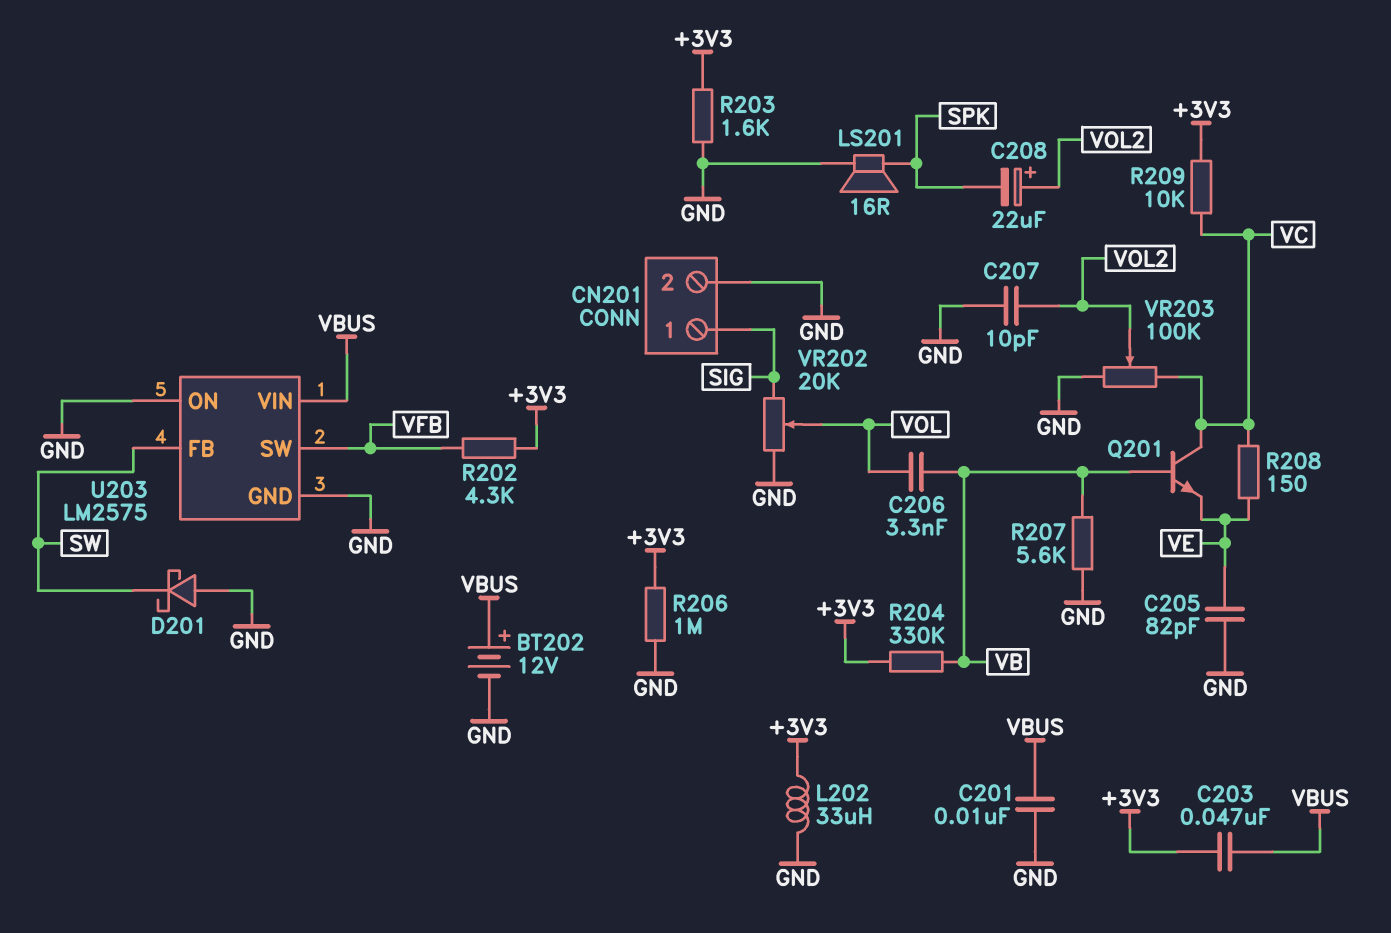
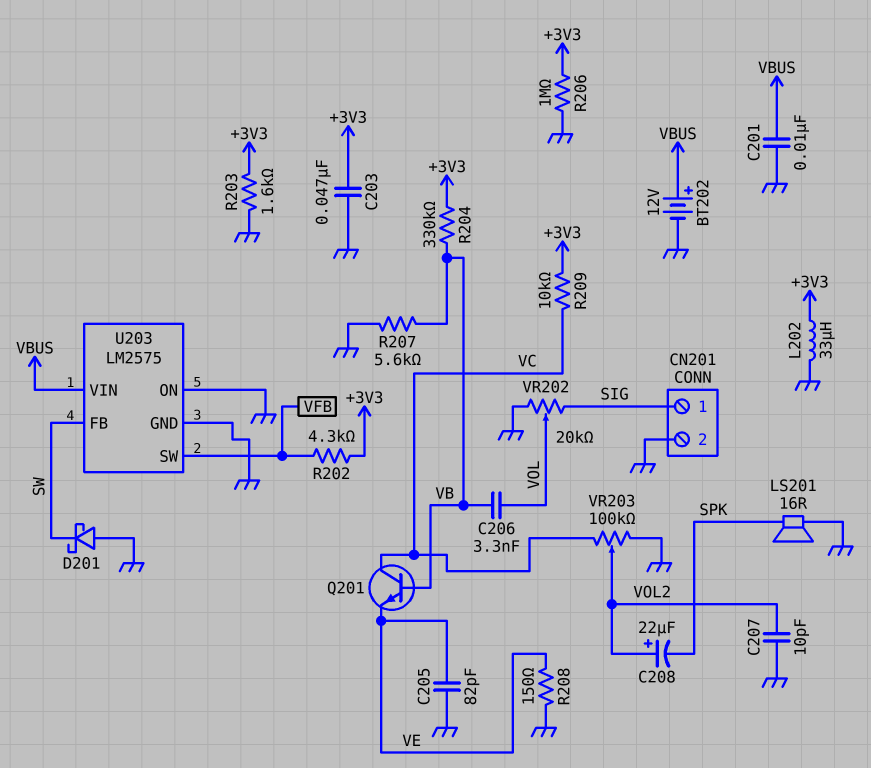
C203: 47nF (+3V3, VBUS) -> 47nF (+3V3, GND)
R208: 150 (VC, VE) -> 150 (GND, VE)

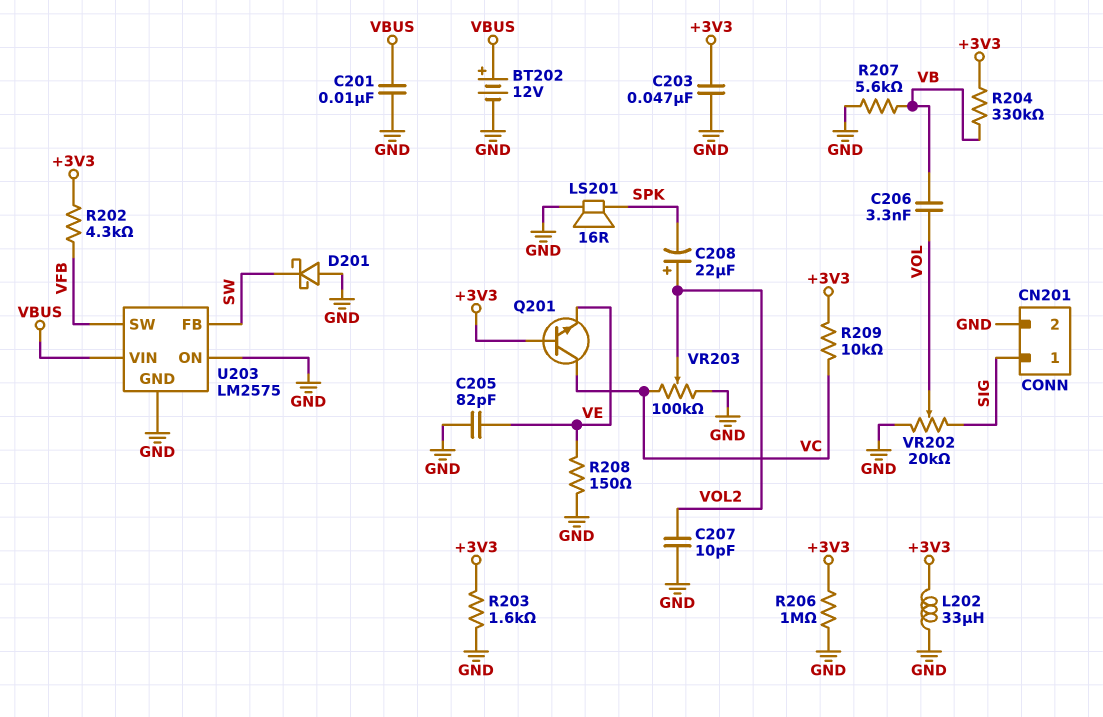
Q201: NPN (B VB, C VC, E VE) -> NPN (B +3V3, C VC, E VE)

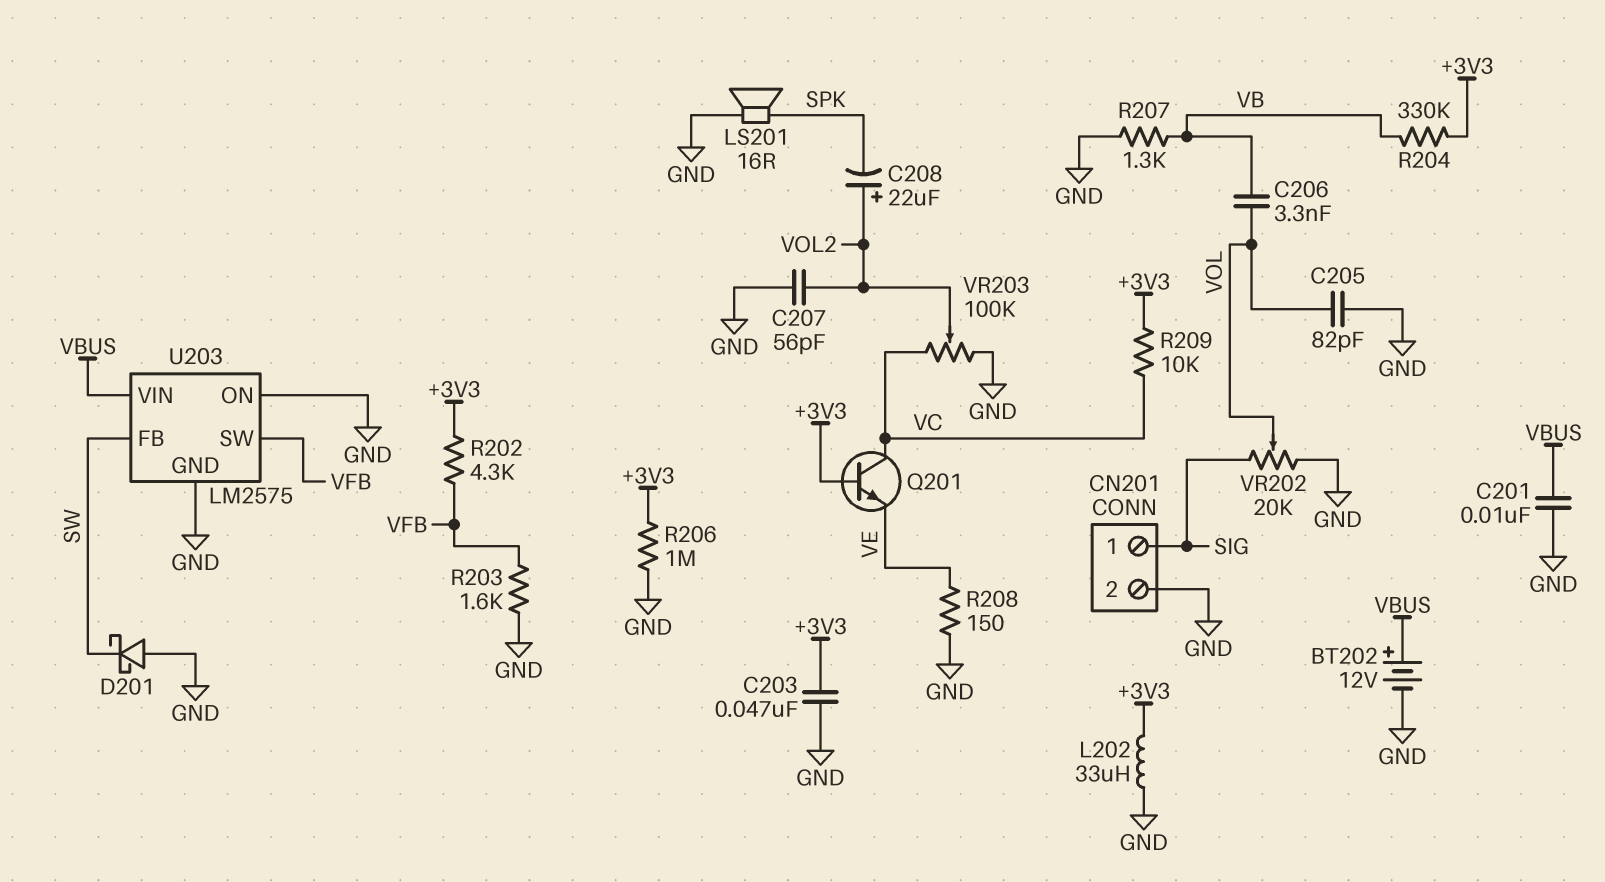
C205: 82pF (GND, VE) -> 82pF (GND, VOL)
C207: 10pF (GND, VOL2) -> 56pF (GND, VOL2)
R203: 1.6k (+3V3, GND) -> 1.6k (GND, VFB)
R207: 5.6k (GND, VB) -> 1.3k (GND, VB)

